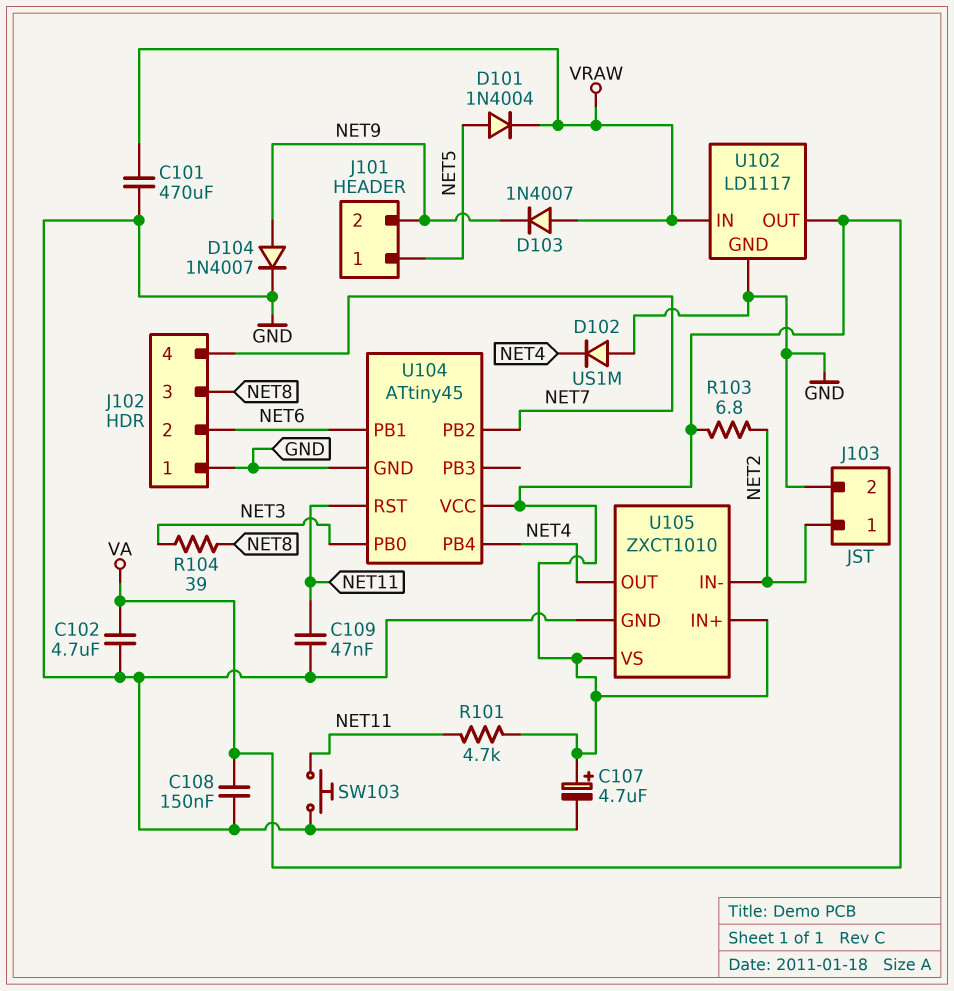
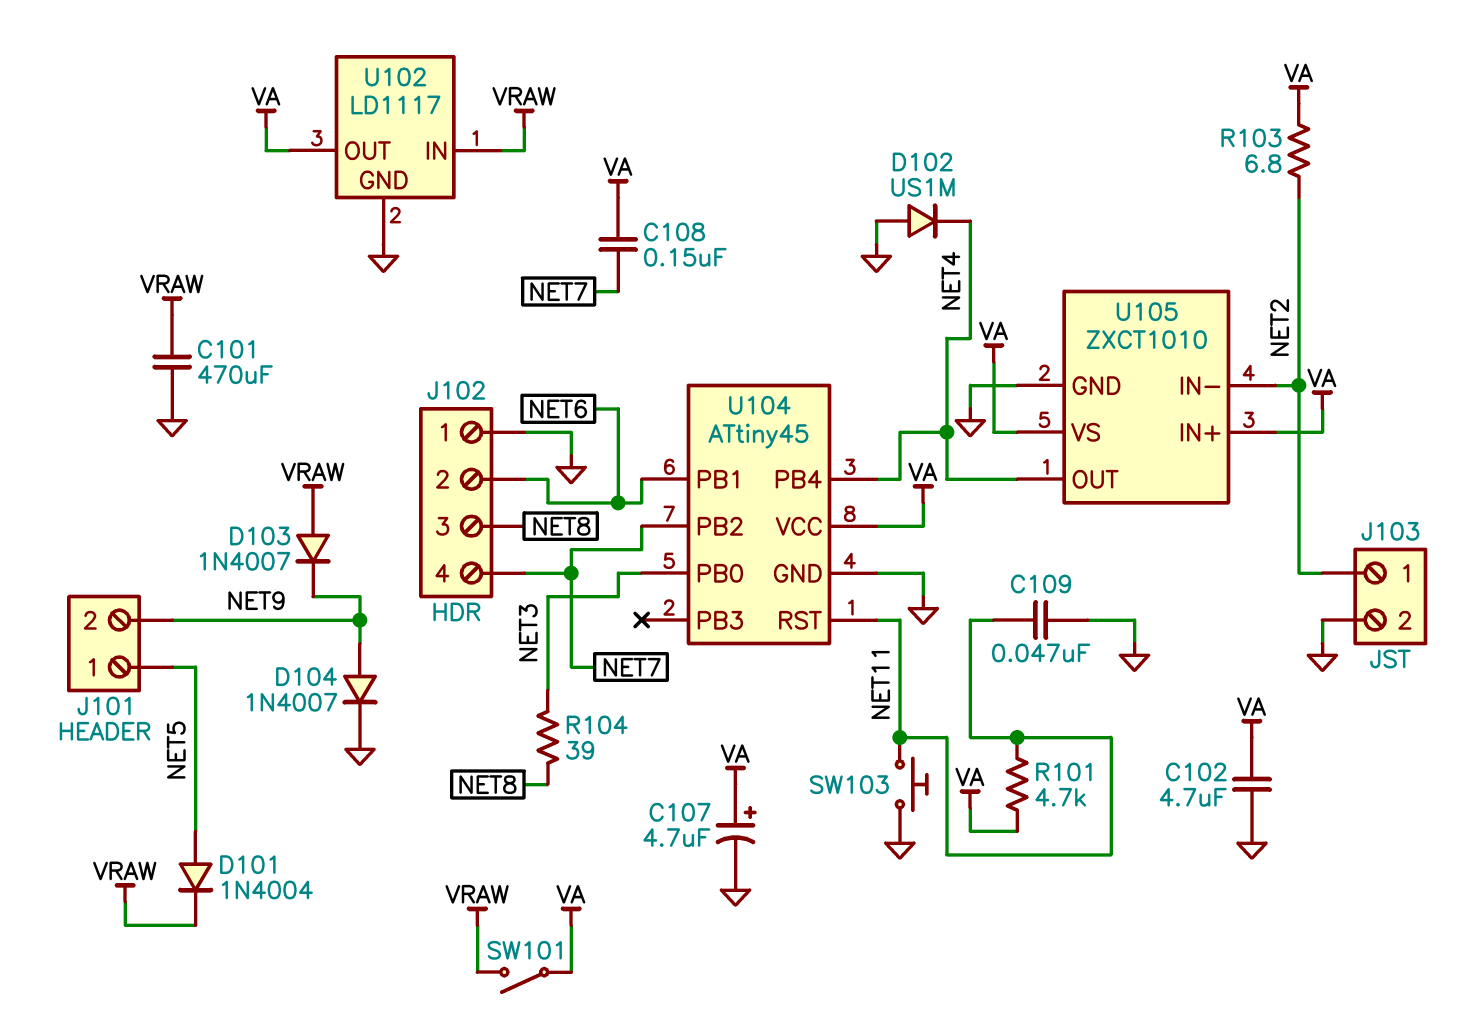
C108: 150nF (GND, VA) -> 150nF (NET7, VA)
SW101: none -> switch (VA, VRAW)

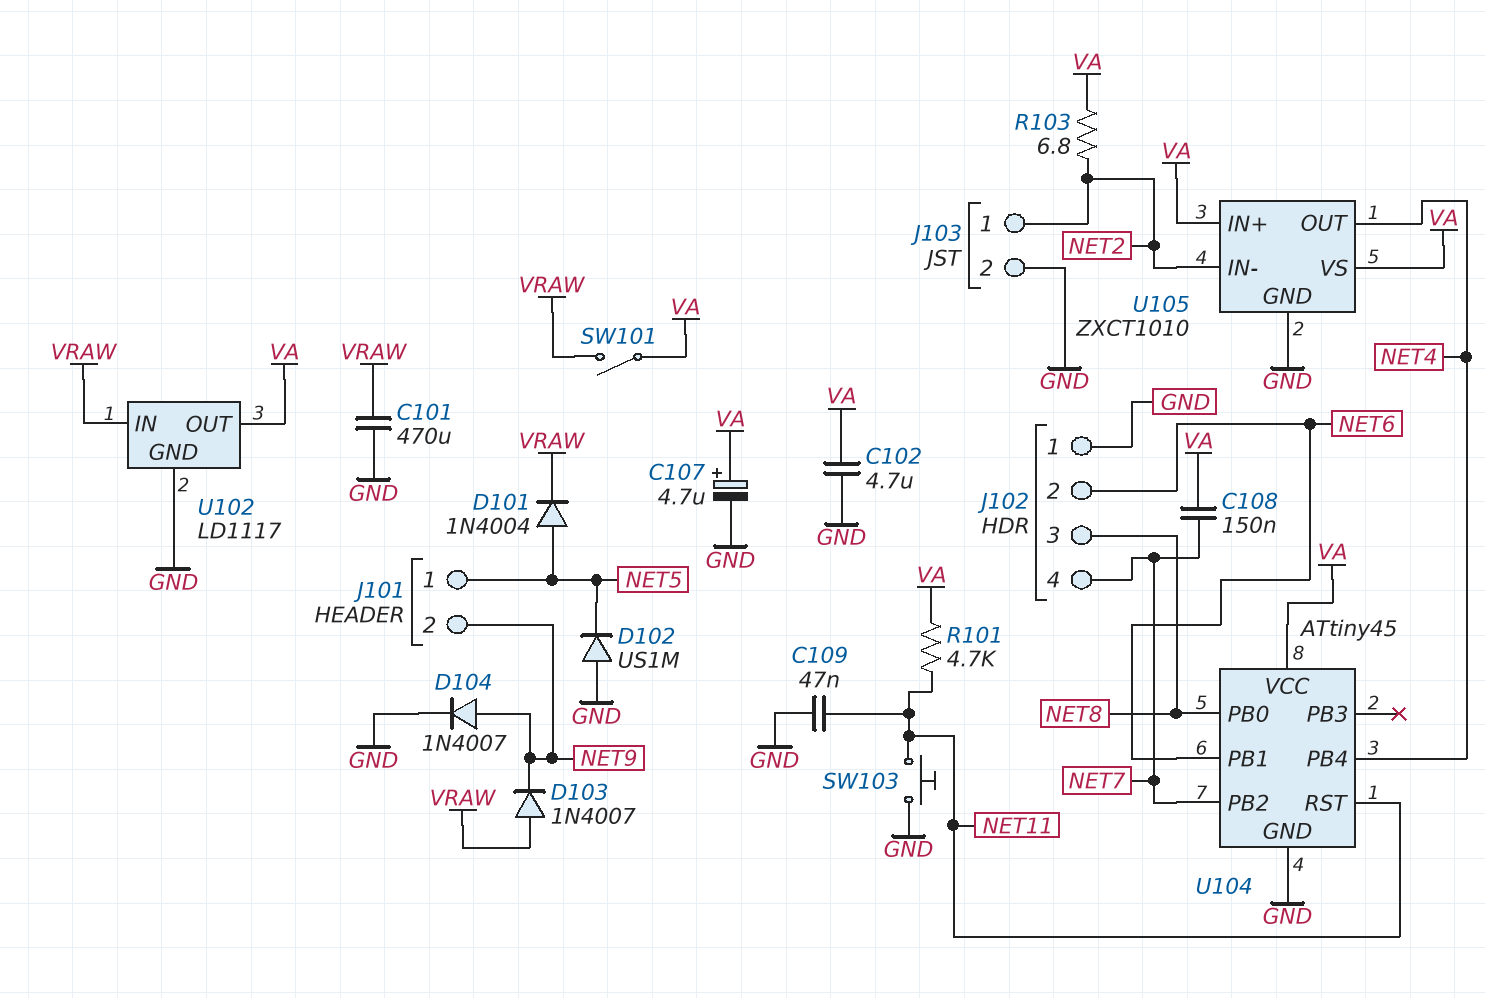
D102: diode US1M (A GND, K NET4) -> diode US1M (A GND, K NET5)
R104: 39 (NET3, NET8) -> none
U104 pin PB0: NET3 -> NET8

